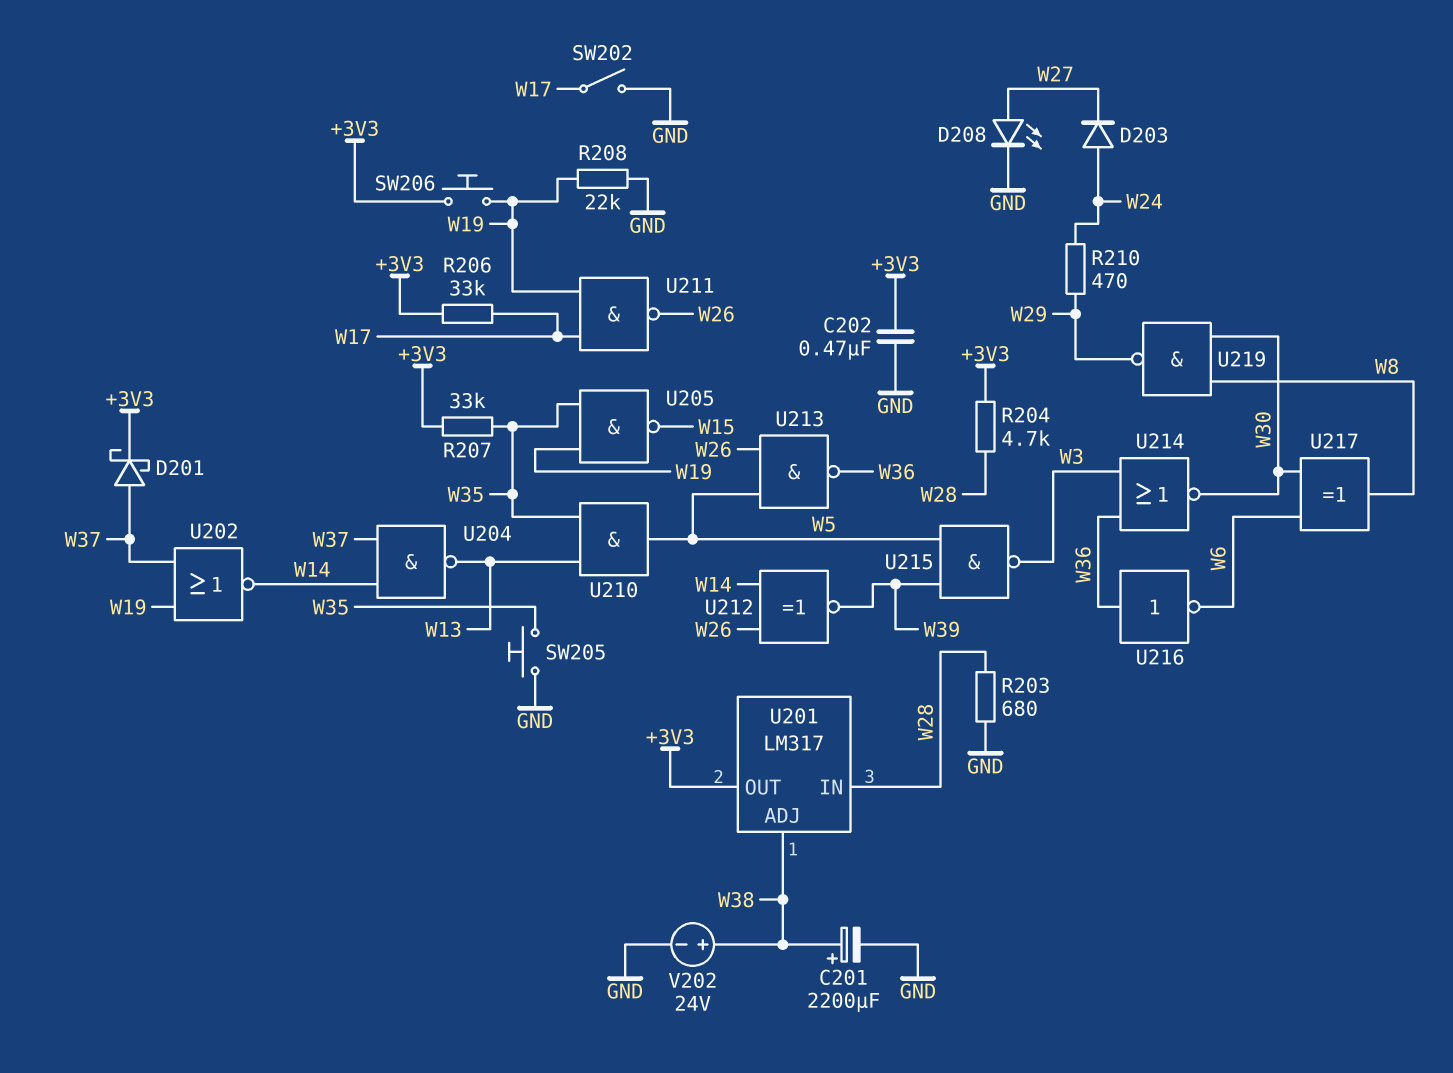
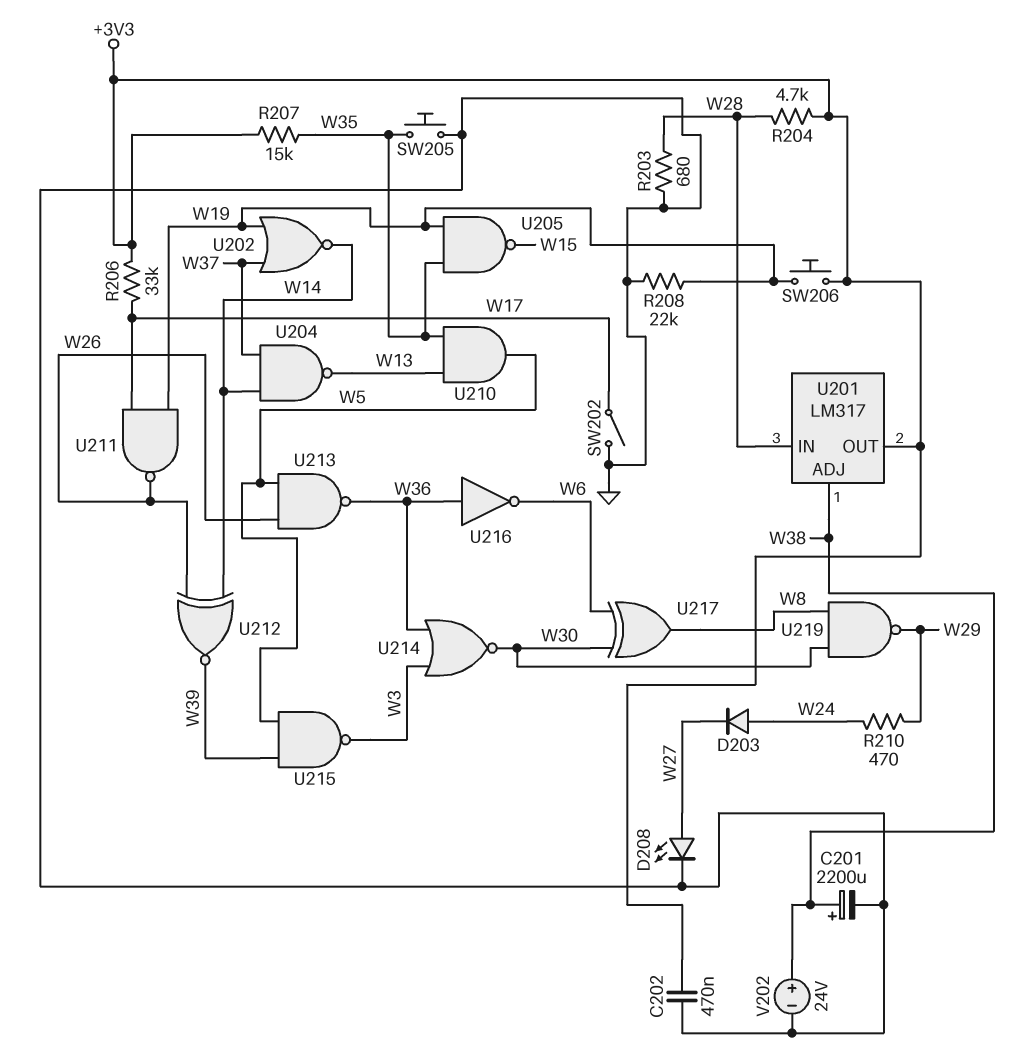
D201: schottky (A W37, K +3V3) -> none
R207: 33k (+3V3, W35) -> 15k (+3V3, W35)

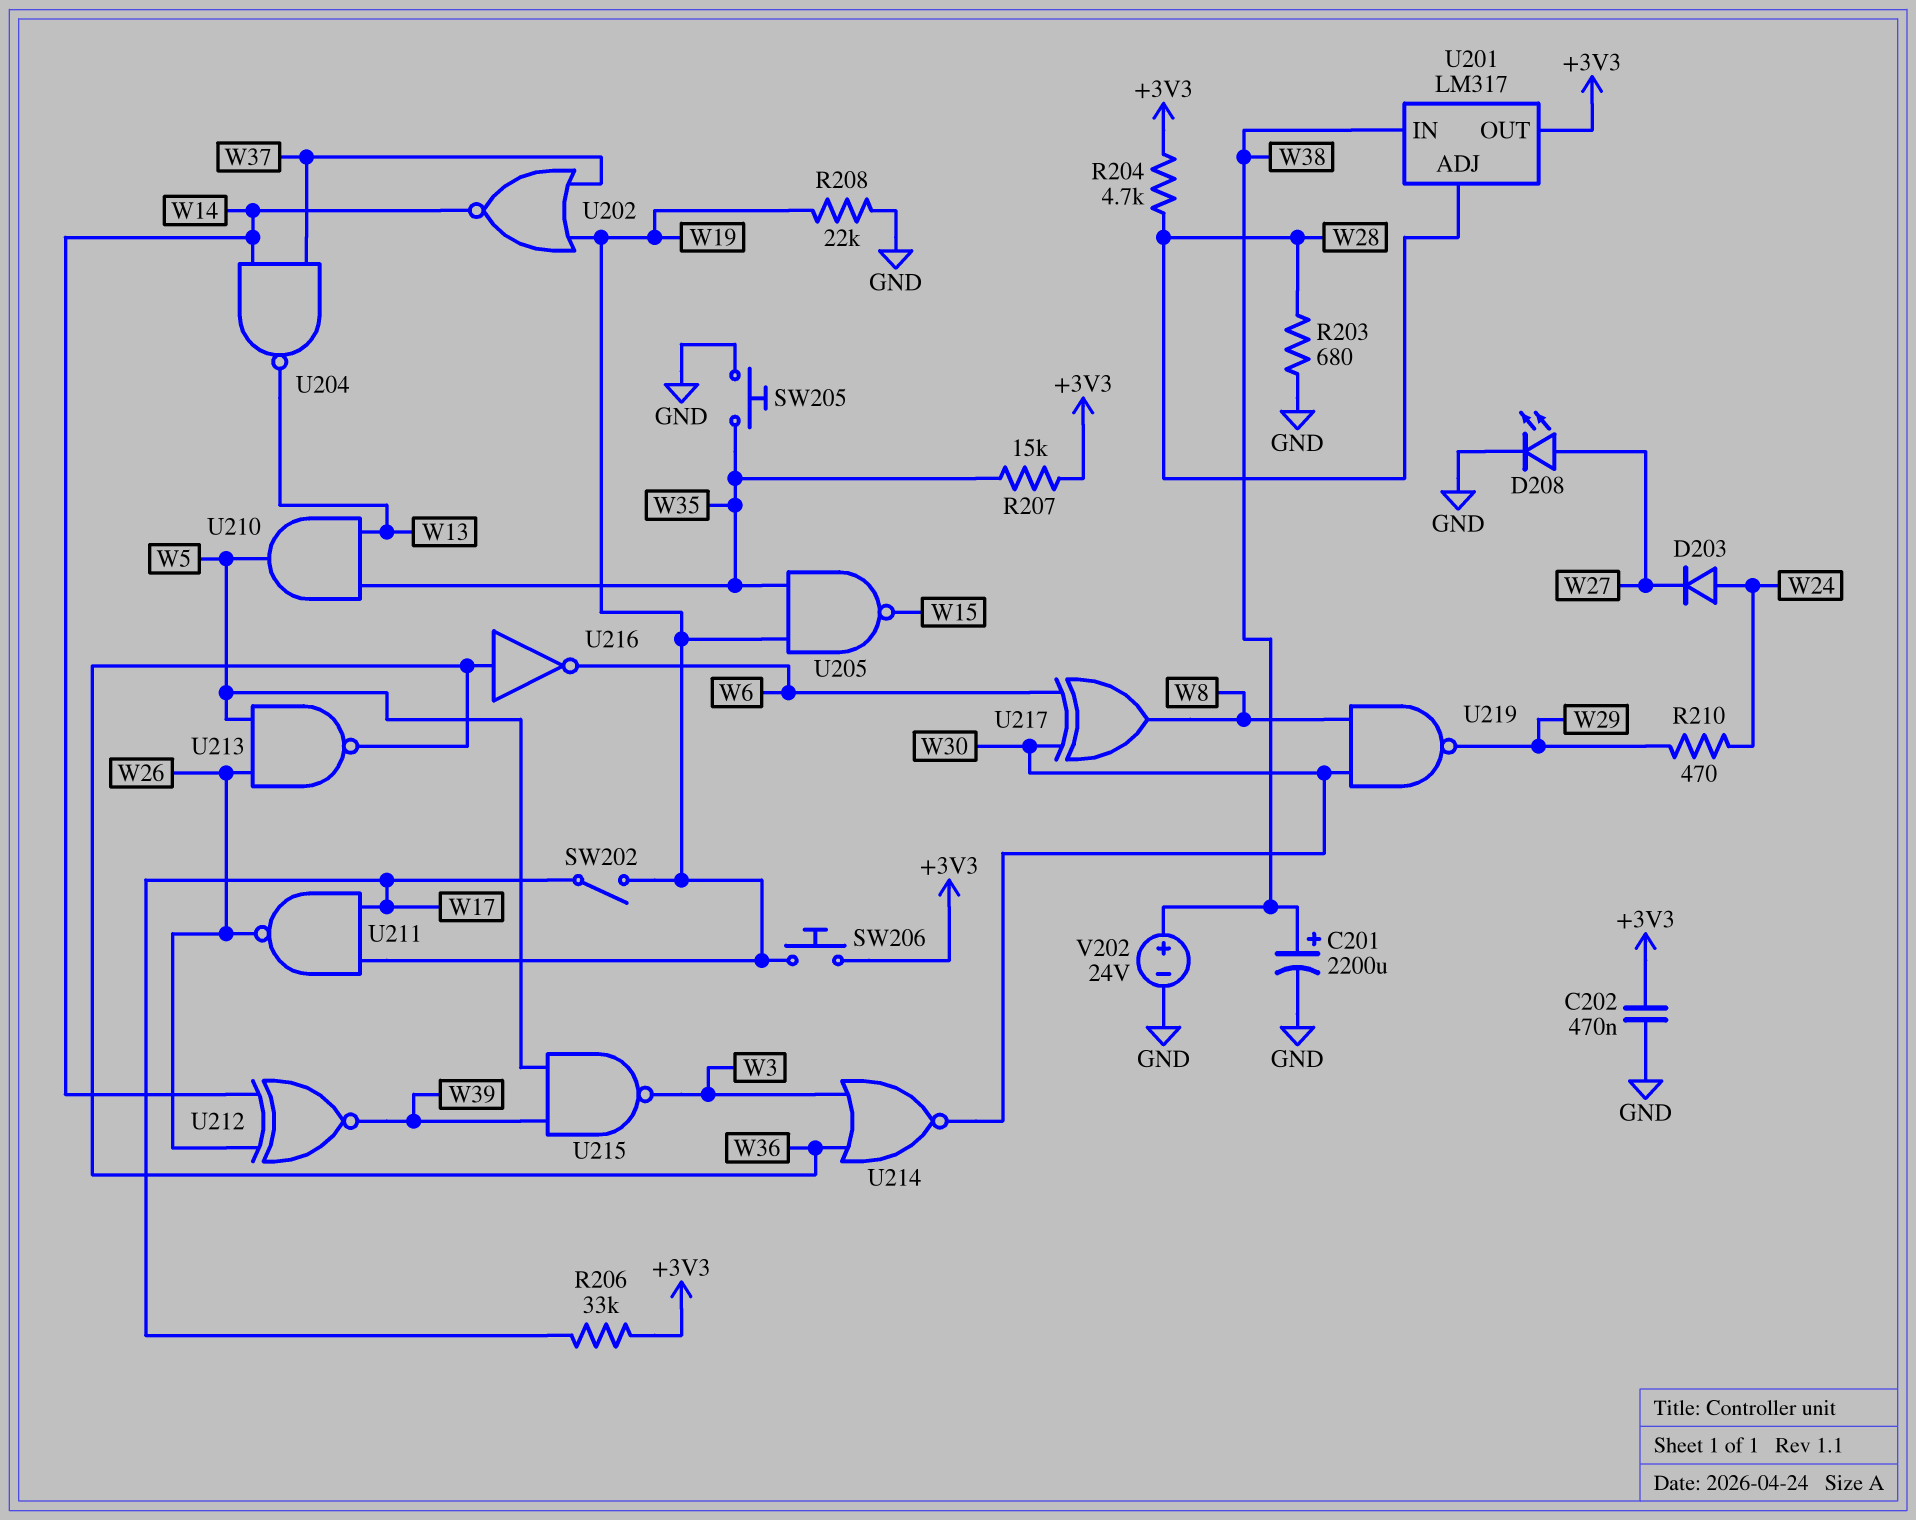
SW202: switch (GND, W17) -> switch (W17, W19)
U201 pin ADJ: W38 -> W28
U201 pin IN: W28 -> W38

